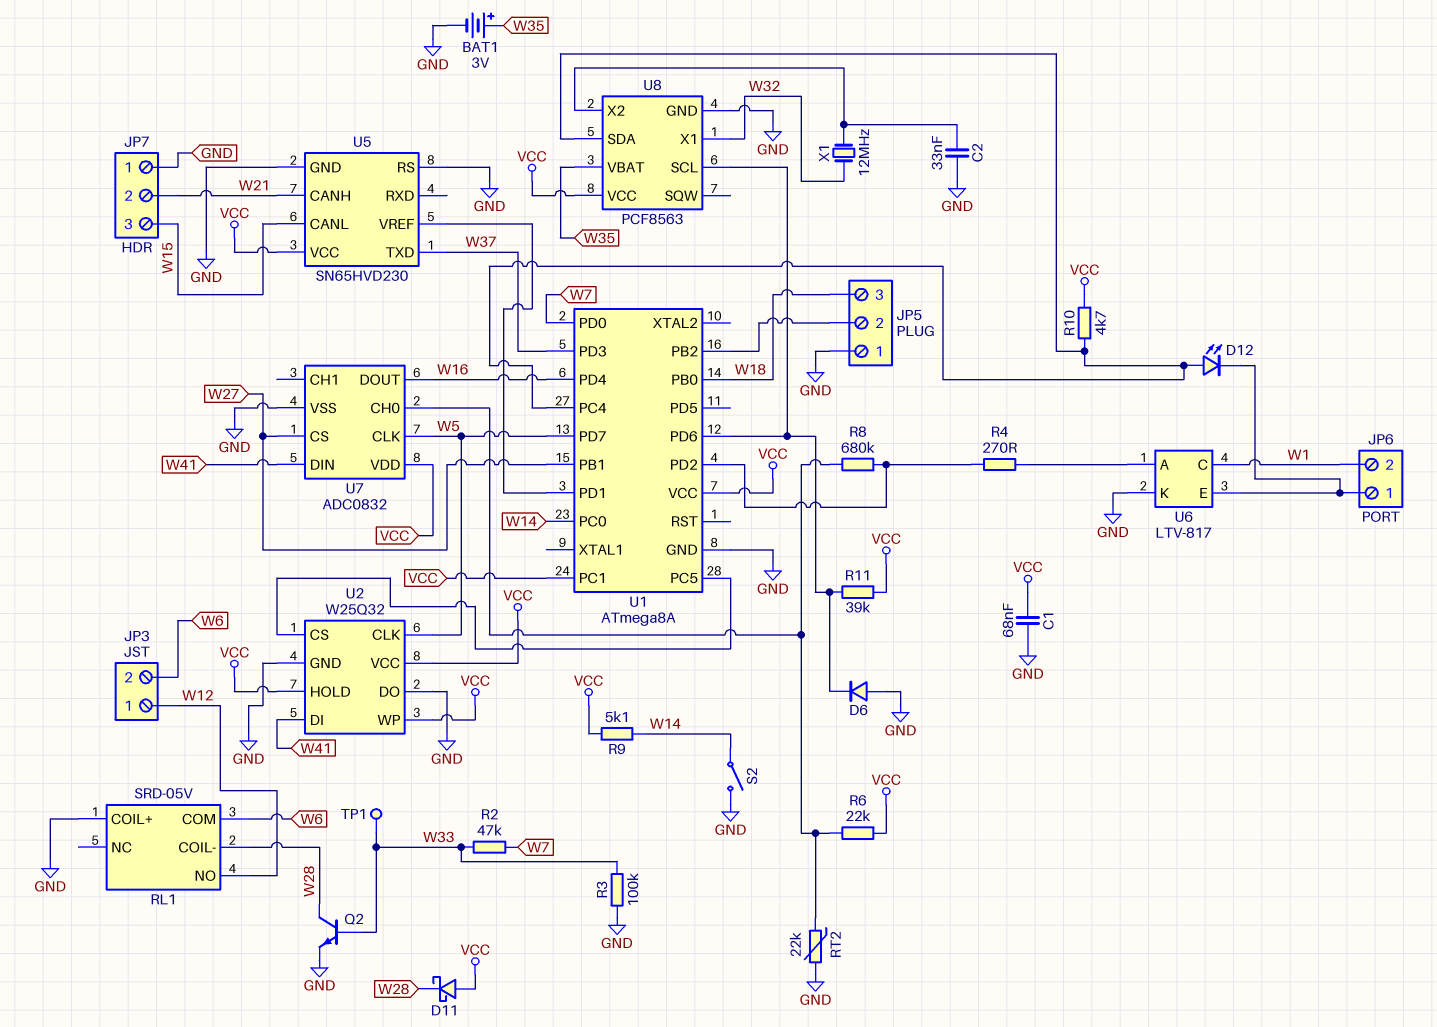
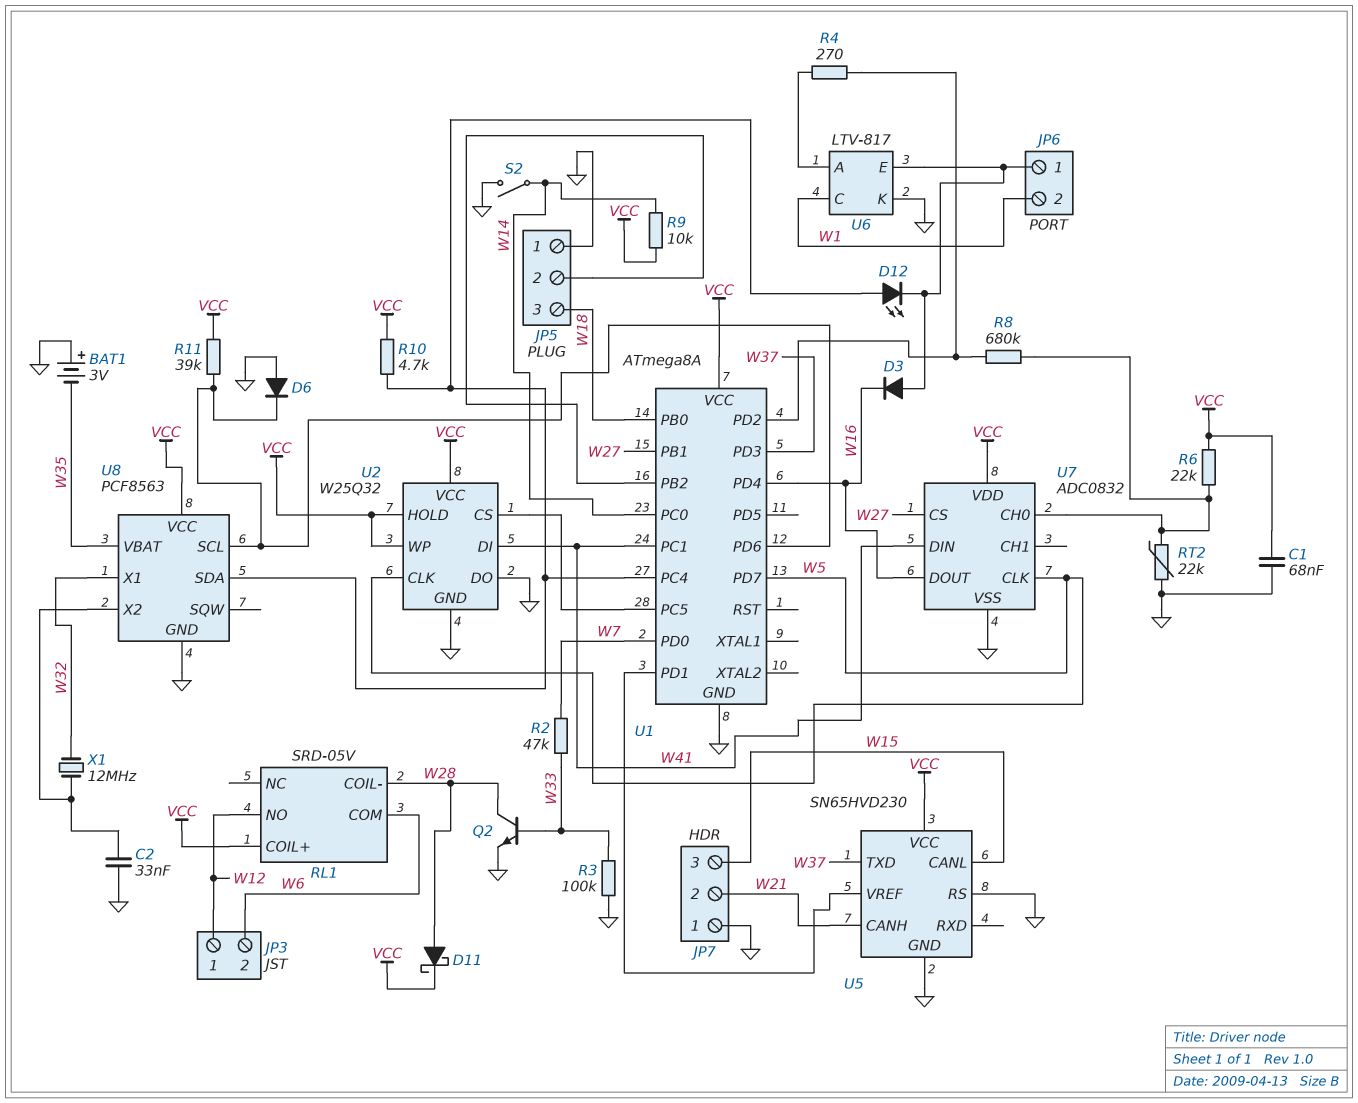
BAT1: 3V (plus W35, minus GND) -> 3V (plus GND, minus W35)
D3: none -> diode (A JP6/1, K W16)
D11: schottky (A VCC, K W28) -> schottky (A W28, K VCC)
R9: 5.1k (VCC, W14) -> 10k (VCC, W14)
RL1 pin COIL+: GND -> VCC
TP1: test point (W33) -> none
U1 pin PC1: VCC -> W41

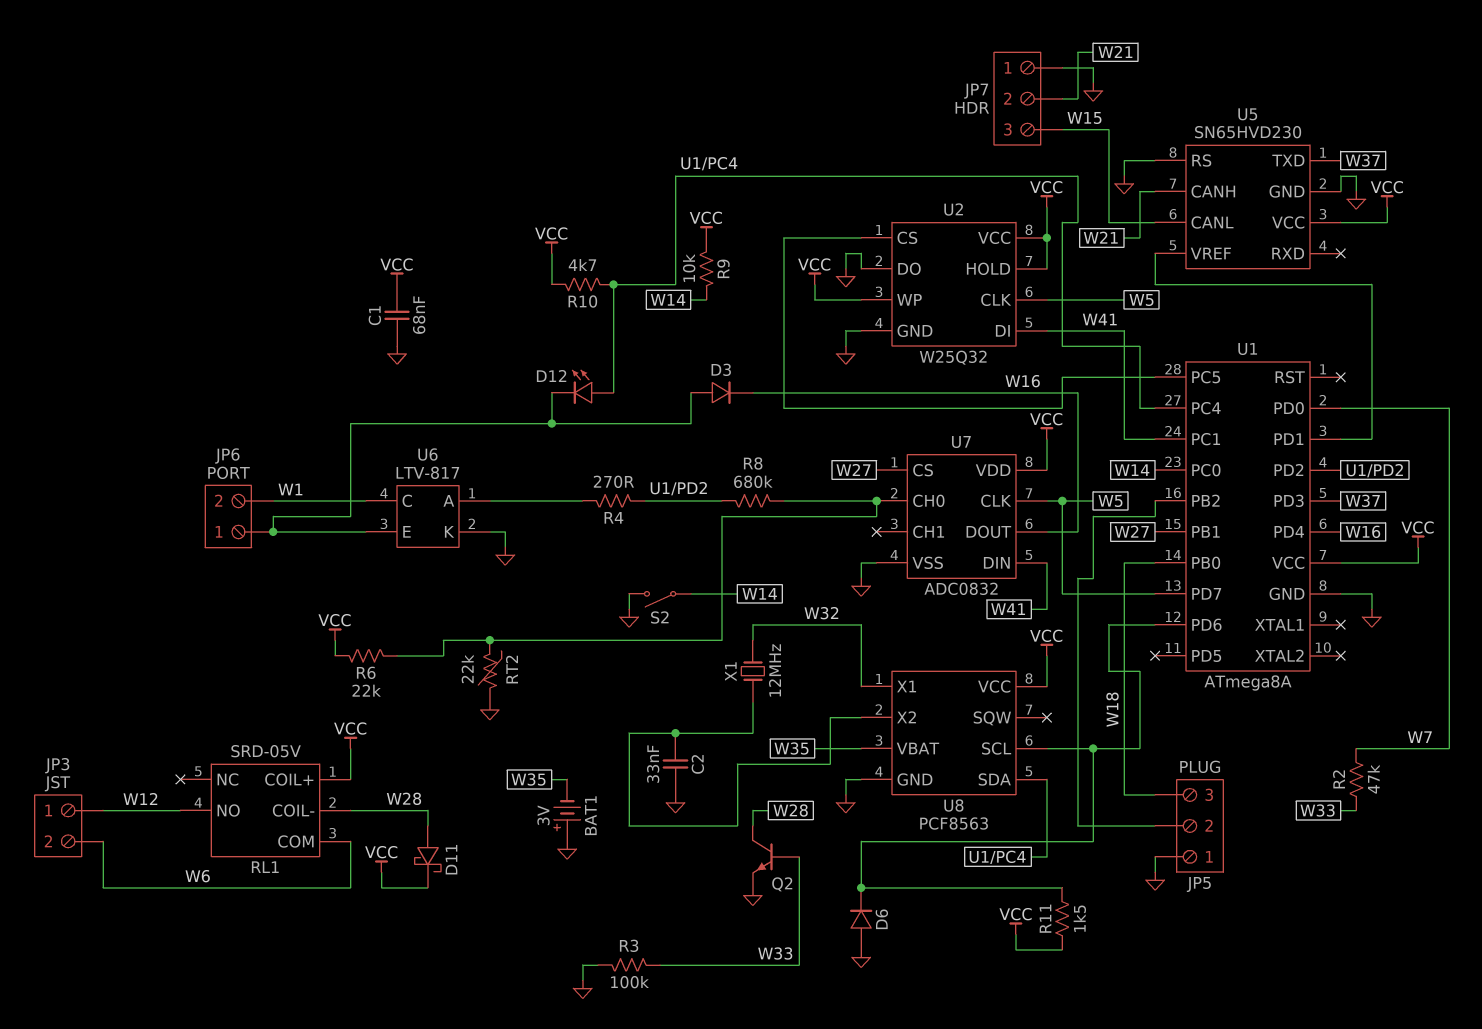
R11: 39k (U1/PD6, VCC) -> 1.5k (U1/PD6, VCC)

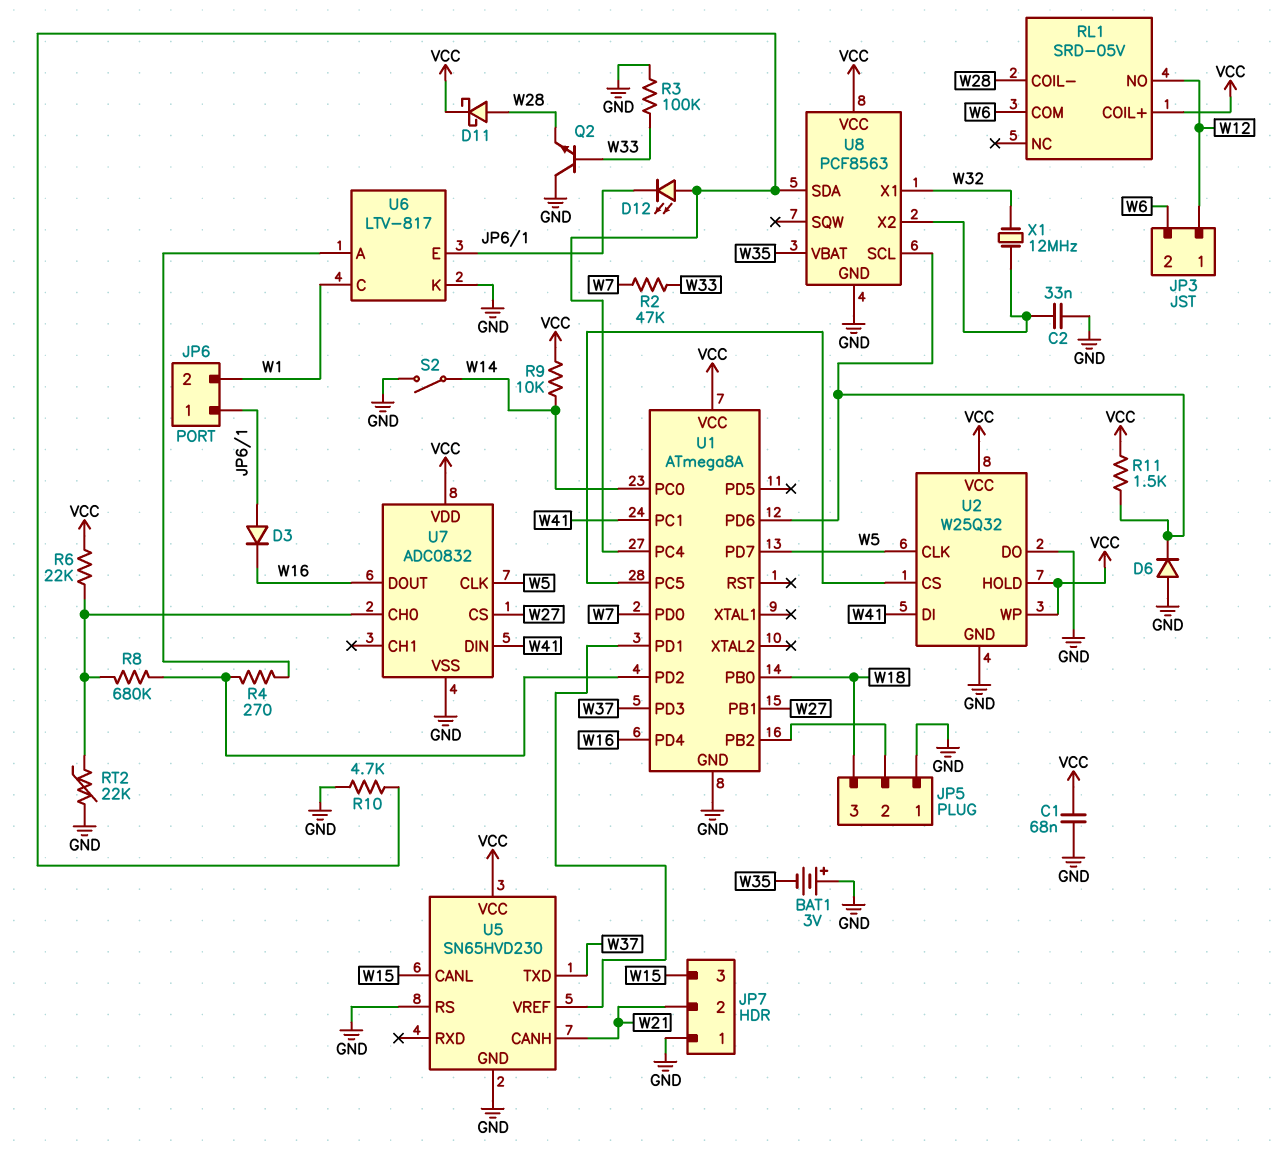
Q2: NPN (B W33, C W28, E GND) -> NPN (B W33, C GND, E W28)
R10: 4.7k (U1/PC4, VCC) -> 4.7k (GND, U1/PC4)

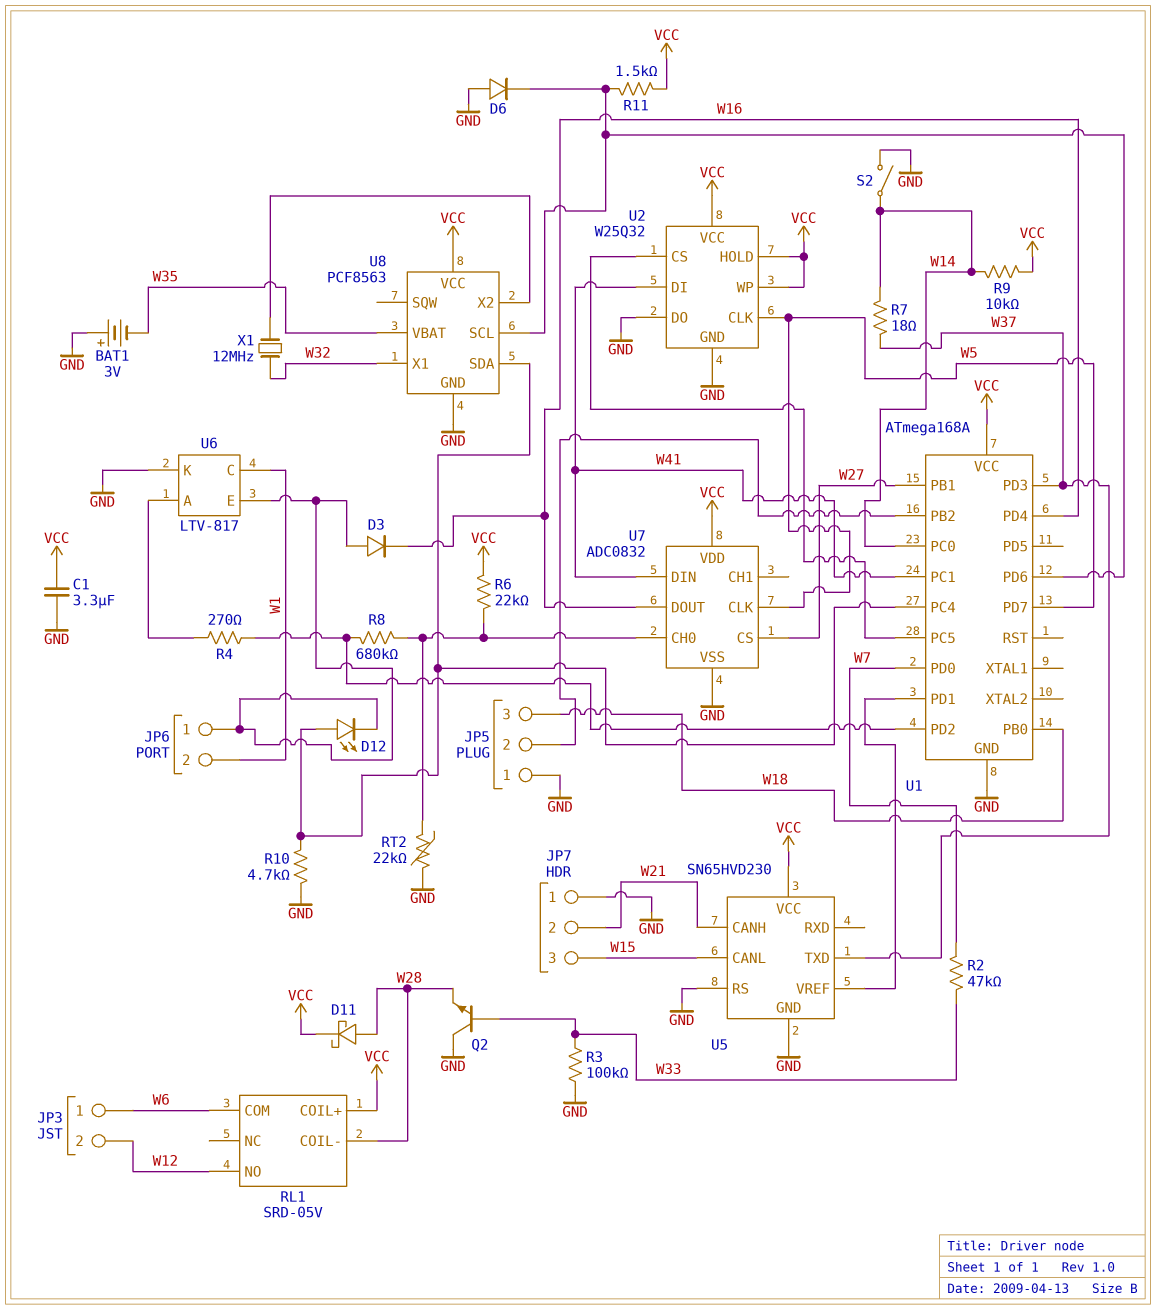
C1: 68nF (GND, VCC) -> 3.3uF (GND, VCC)
C2: 33nF (GND, U8/X2) -> none
JP3 pin 1: W12 -> W6
JP3 pin 2: W6 -> W12
R7: none -> 18 (W14, W37)
U1: ATmega8A -> ATmega168A

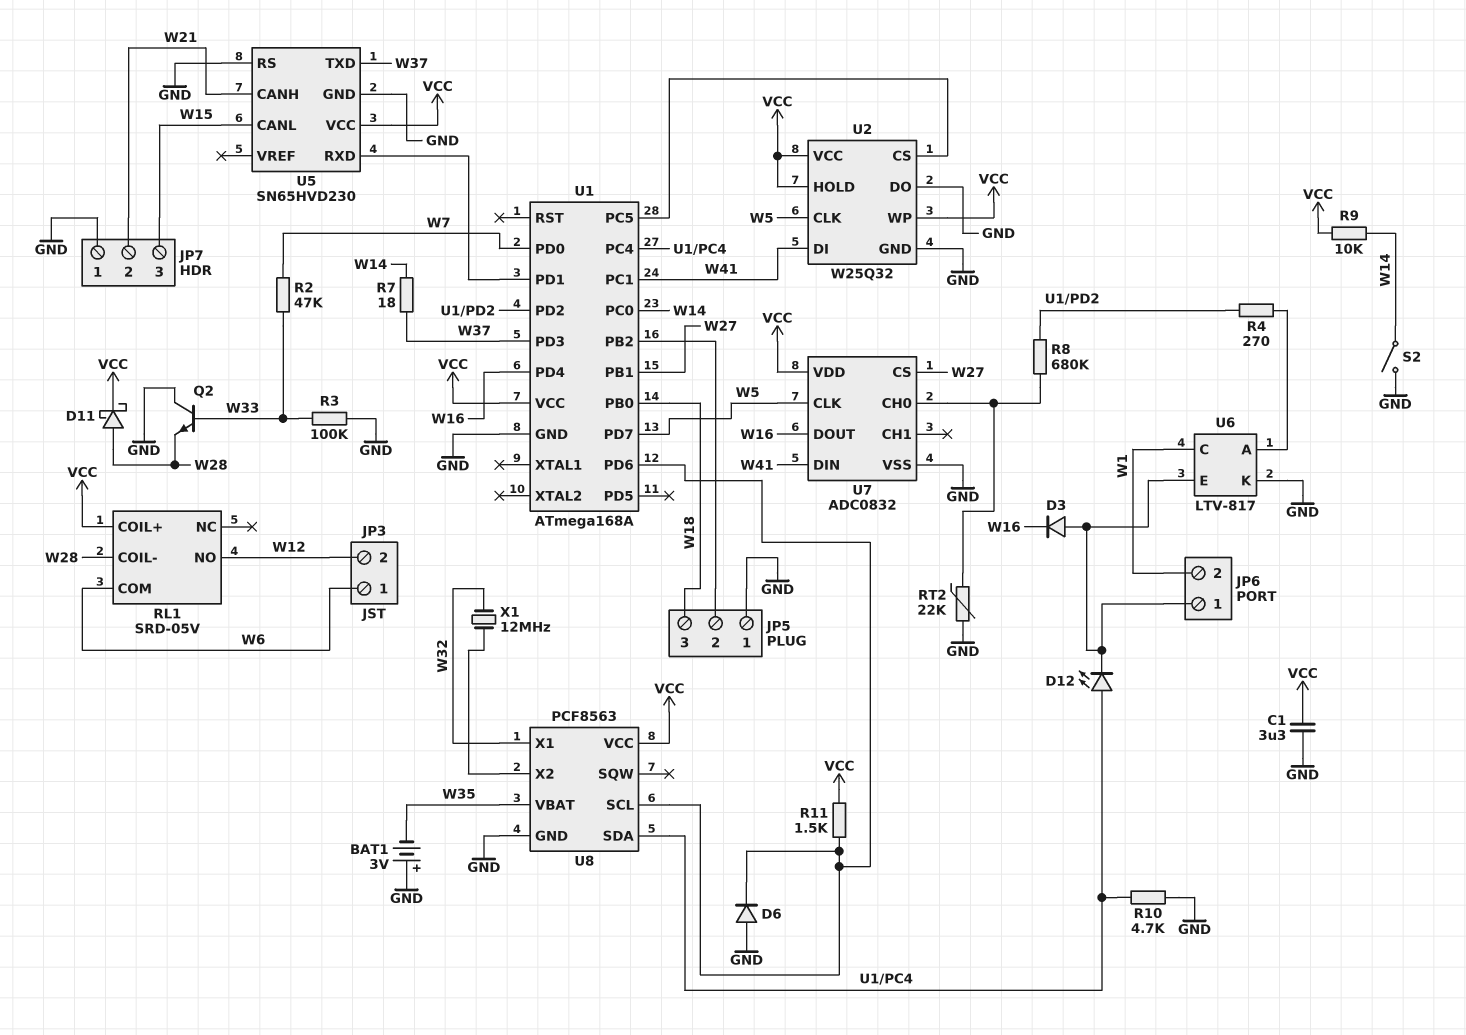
R6: 22k (U7/CH0, VCC) -> none
U5 pin RXD: none -> U1/PD1
U5 pin VREF: U1/PD1 -> none

